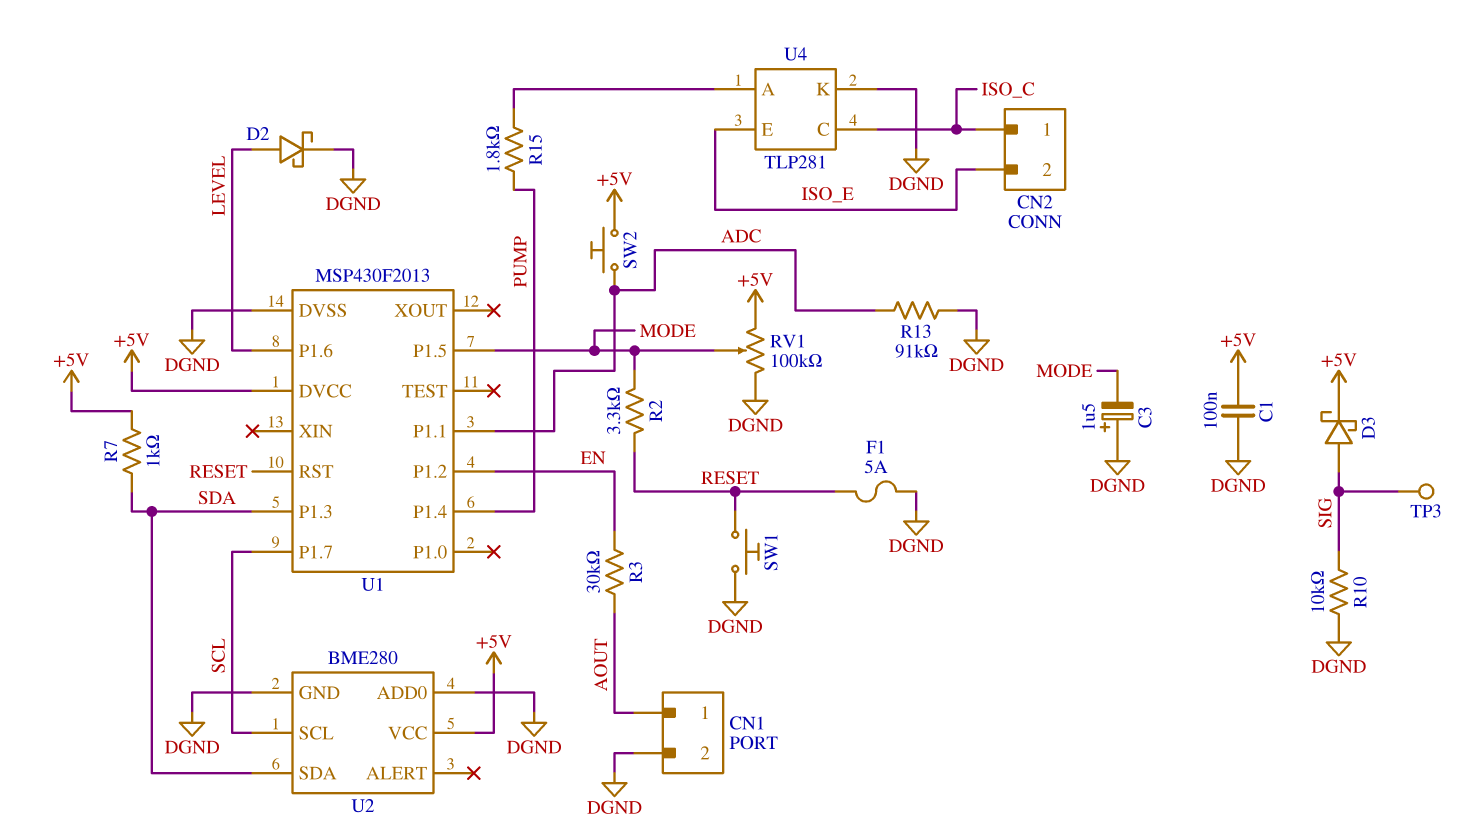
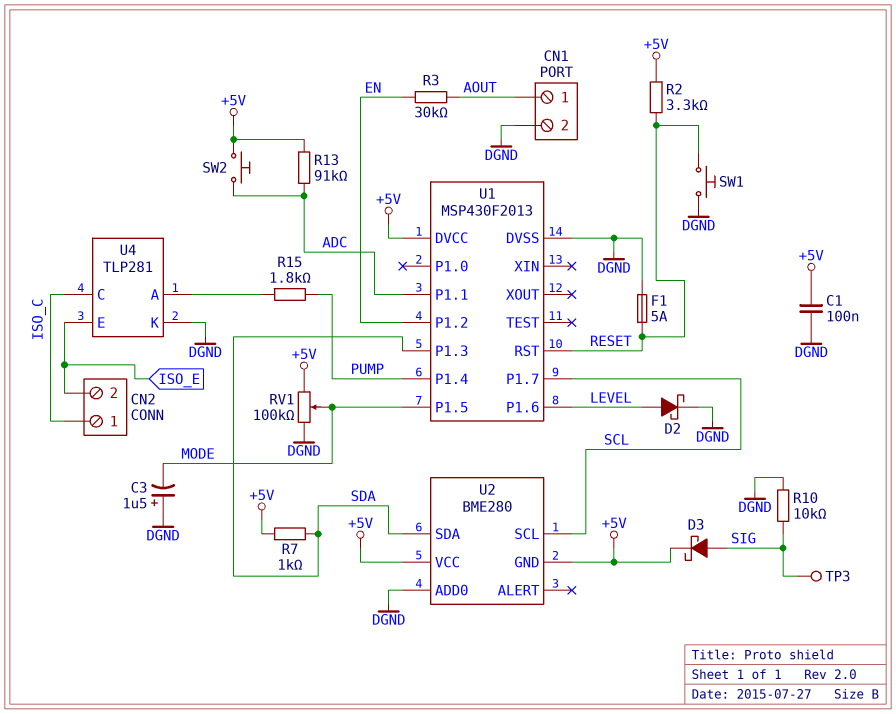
R2: 3.3k (MODE, RESET) -> 3.3k (+5V, RESET)
R13: 91k (ADC, DGND) -> 91k (+5V, ADC)
U2 pin GND: DGND -> +5V

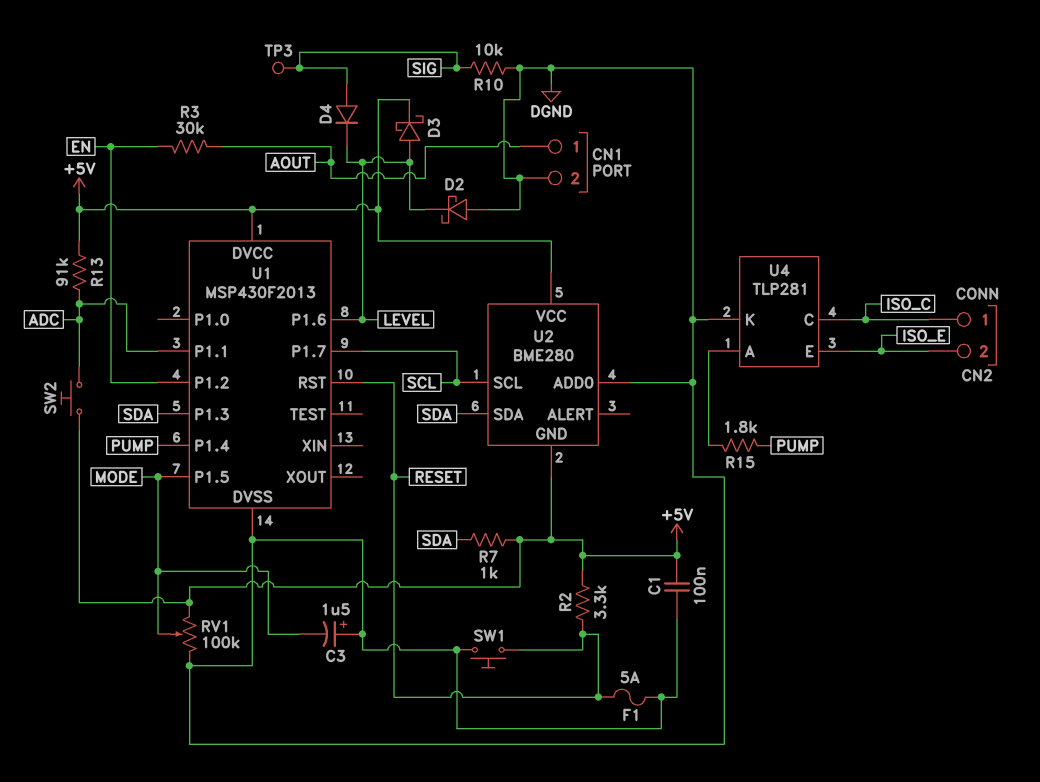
D2: schottky (A LEVEL, K DGND) -> schottky (A DGND, K LEVEL)
D3: schottky (A SIG, K +5V) -> schottky (A LEVEL, K +5V)
D4: none -> diode (A SIG, K LEVEL)

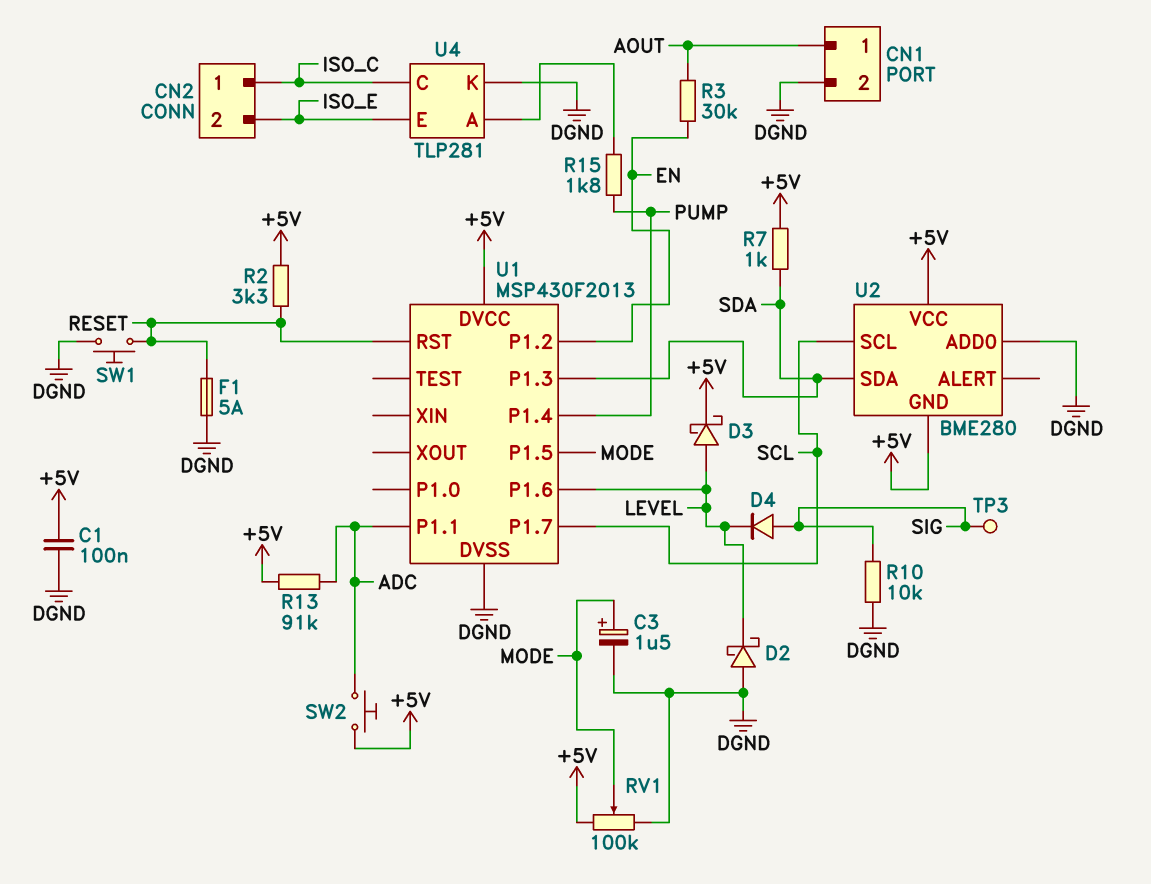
C3: 1.5uF (plus DGND, minus MODE) -> 1.5uF (plus MODE, minus DGND)

